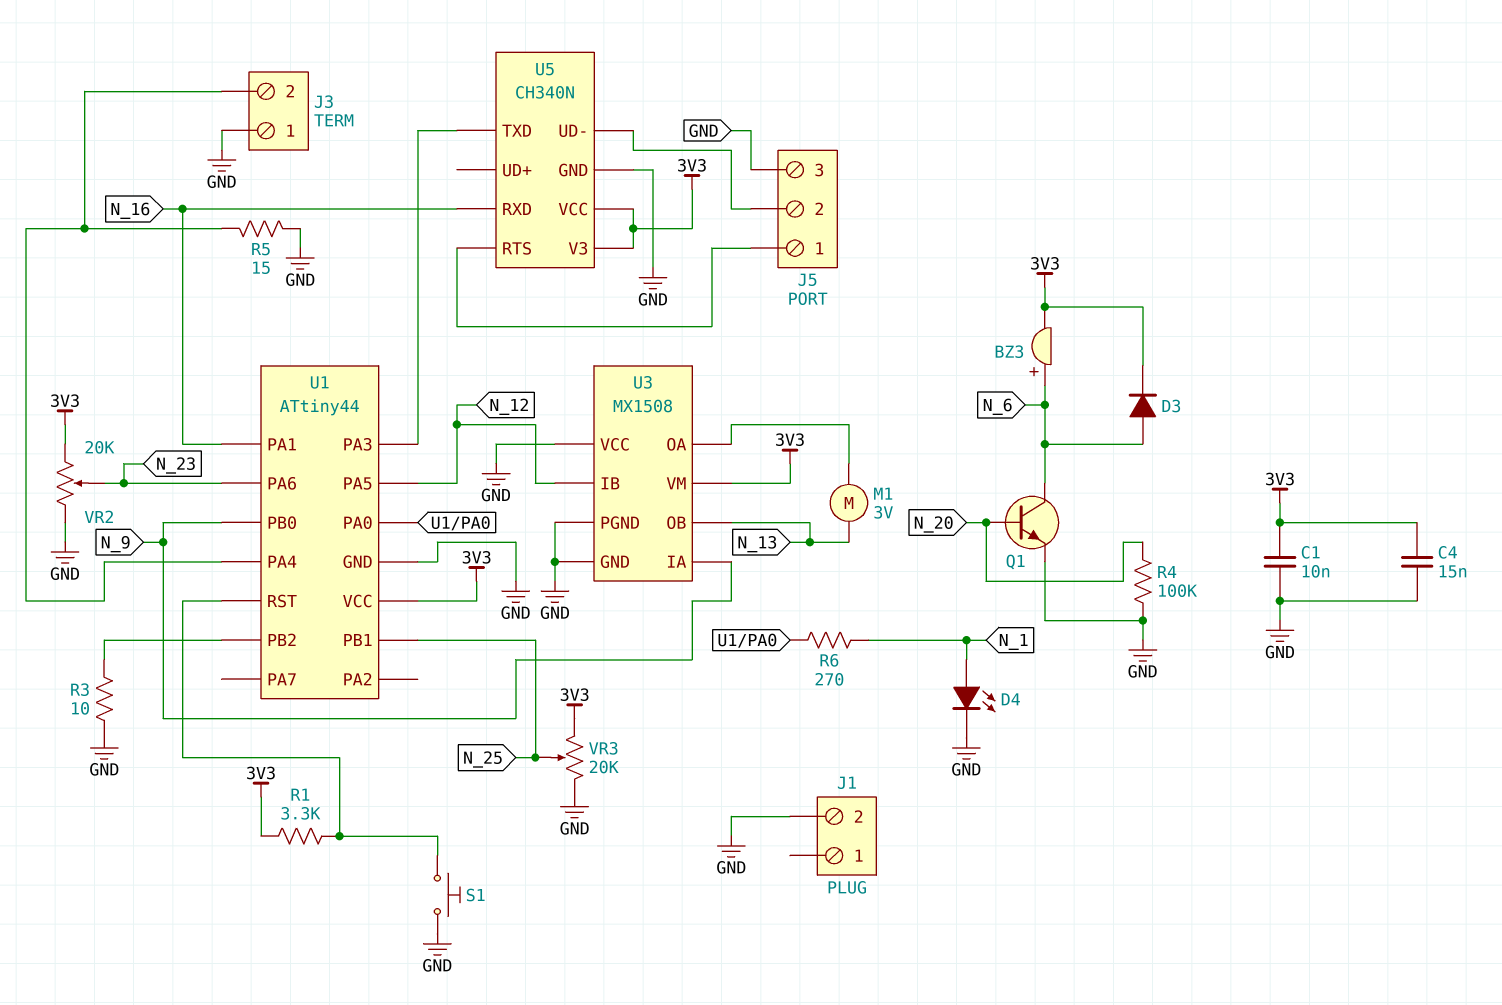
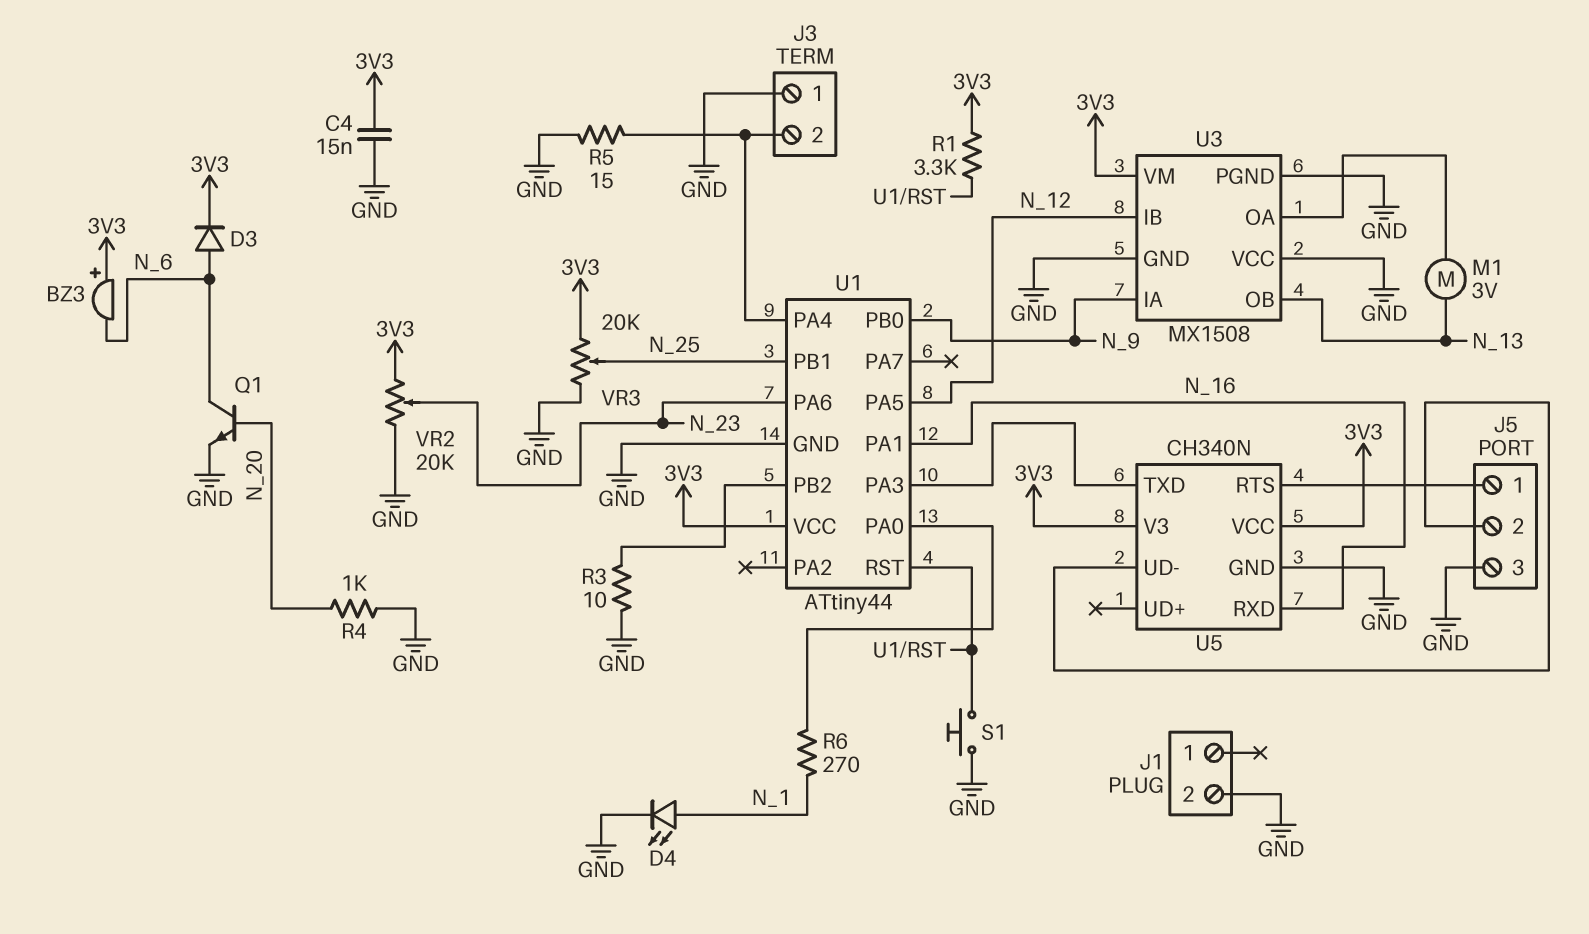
BZ3: buzzer (plus N_6, minus 3V3) -> buzzer (plus 3V3, minus N_6)
C1: 10nF (3V3, GND) -> none
R4: 100k (GND, N_20) -> 1k (GND, N_20)

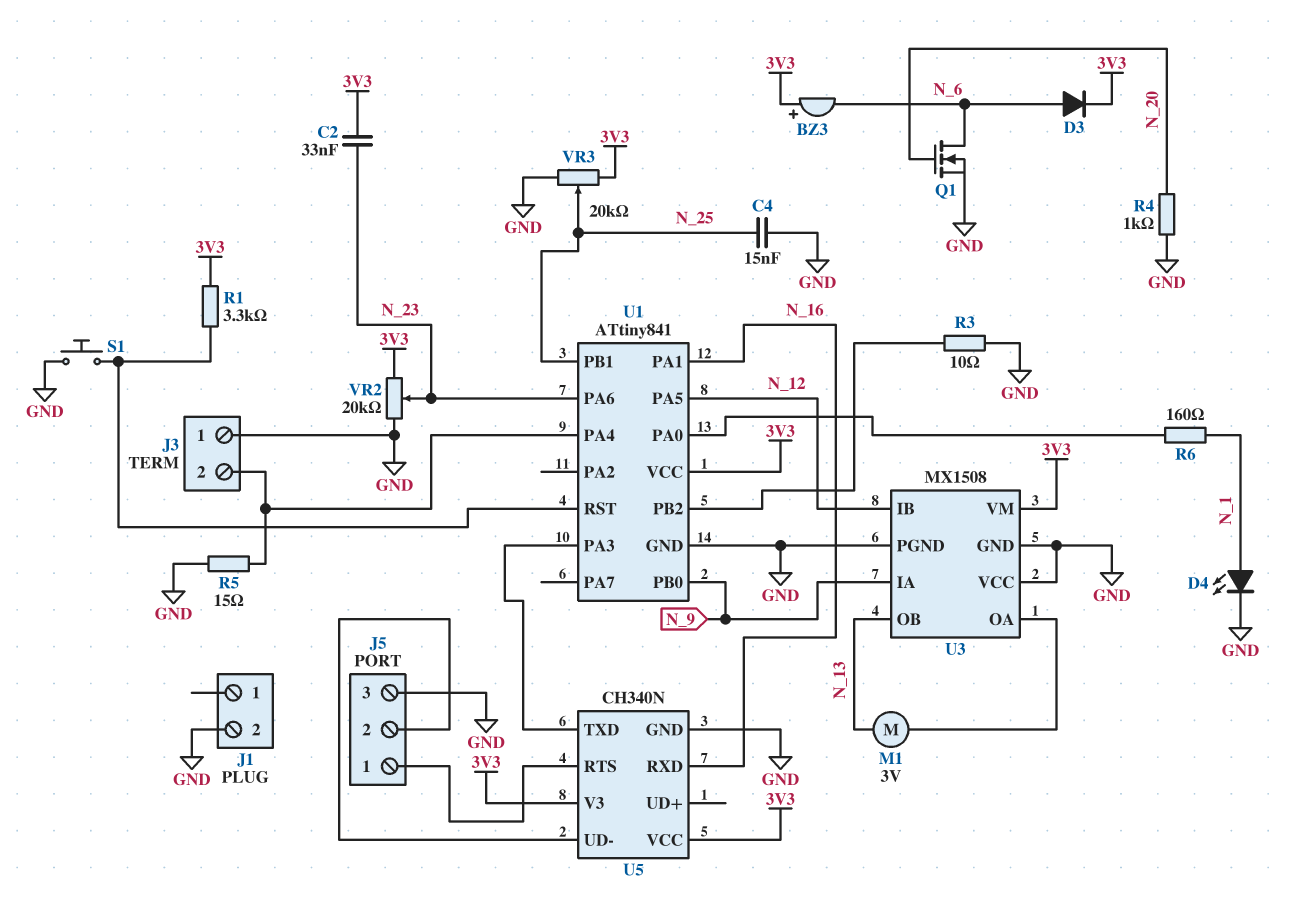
C2: none -> 33nF (3V3, N_23)
C4: 15nF (3V3, GND) -> 15nF (GND, N_25)
Q1: NPN (B N_20, C N_6, E GND) -> NMOS (G N_20, D N_6, S GND)
R6: 270 (N_1, U1/PA0) -> 160 (N_1, U1/PA0)
U1: ATtiny44 -> ATtiny841

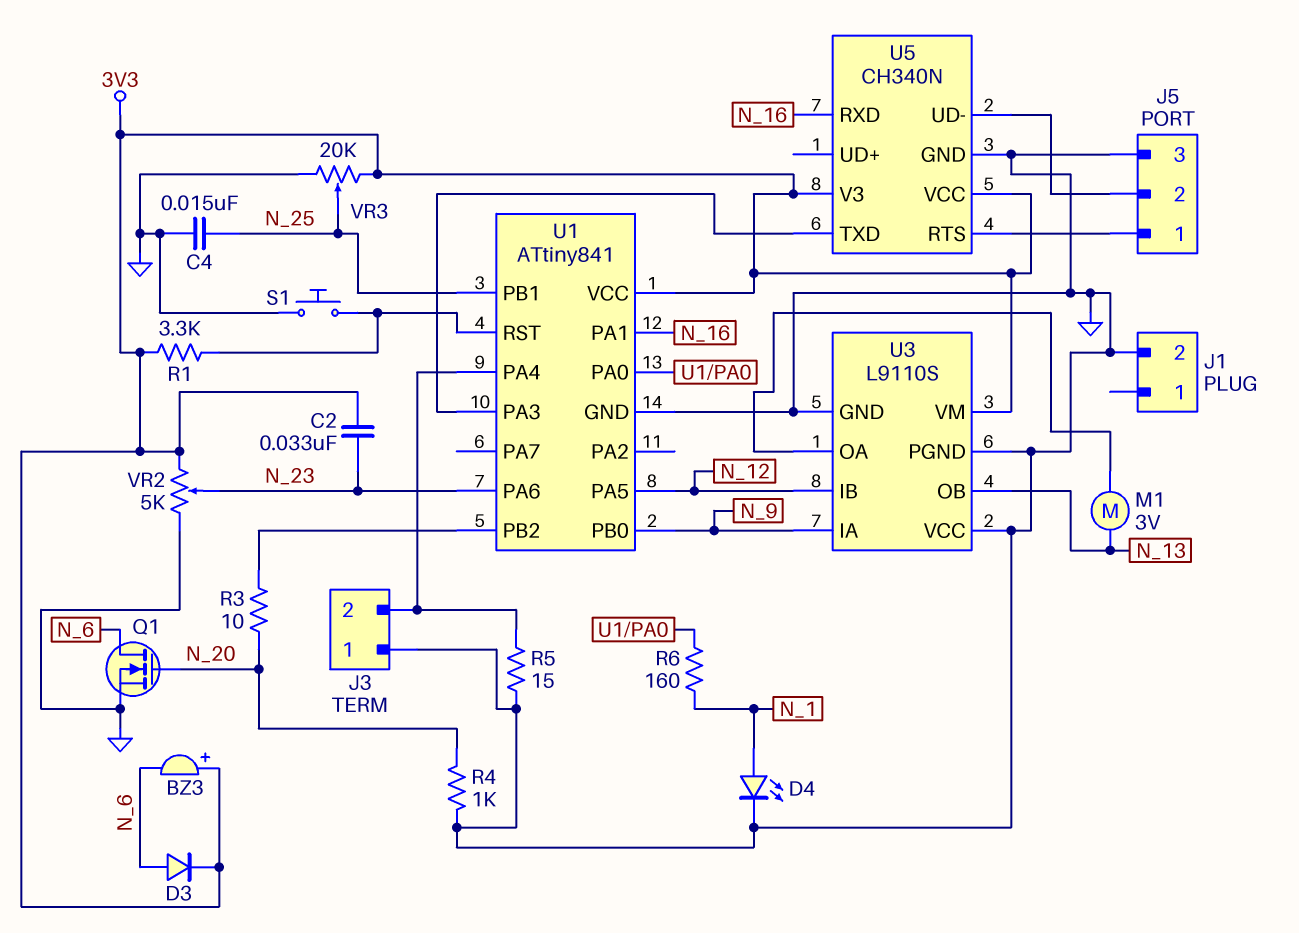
R3: 10 (GND, U1/PB2) -> 10 (N_20, U1/PB2)
U3: MX1508 -> L9110S
VR2: 20k (3V3, GND, wiper N_23) -> 5k (3V3, GND, wiper N_23)

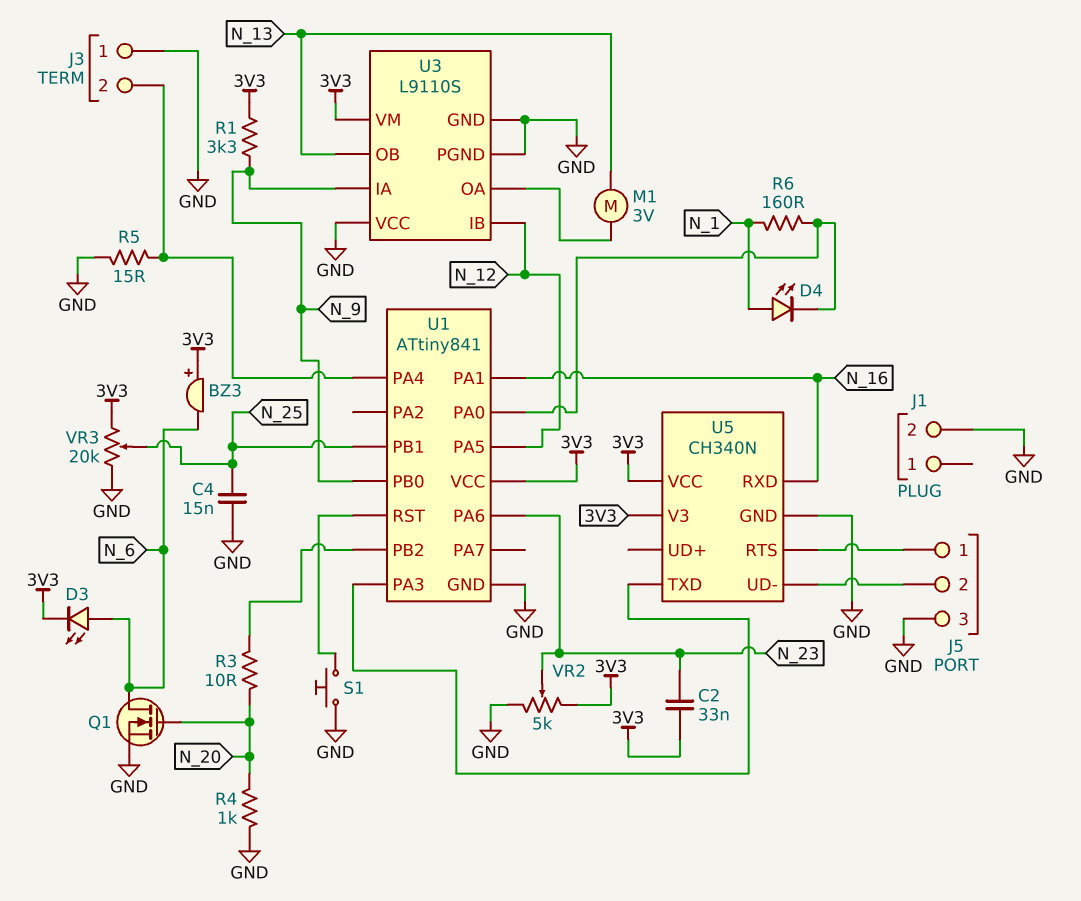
D3: diode (A N_6, K 3V3) -> LED (A N_6, K 3V3)
D4: LED (A N_1, K GND) -> LED (A N_1, K U1/PA0)
R1: 3.3k (3V3, U1/RST) -> 3.3k (3V3, N_9)

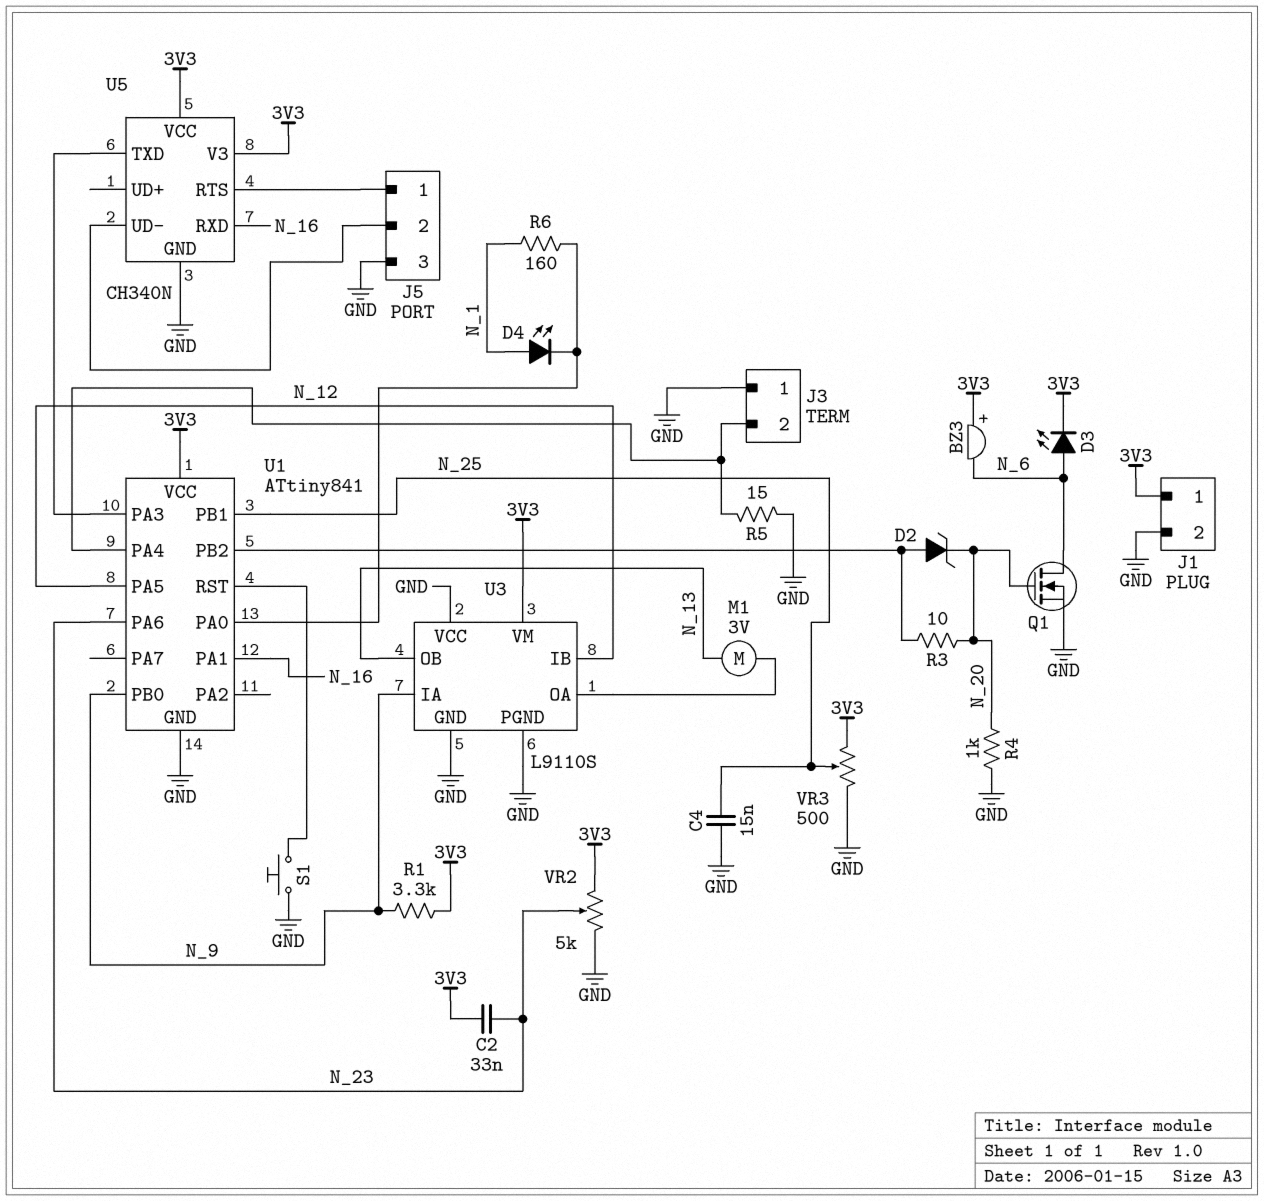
D2: none -> zener (A U1/PB2, K N_20)
J1 pin 1: none -> 3V3
VR3: 20k (3V3, GND, wiper N_25) -> 500 (3V3, GND, wiper N_25)

